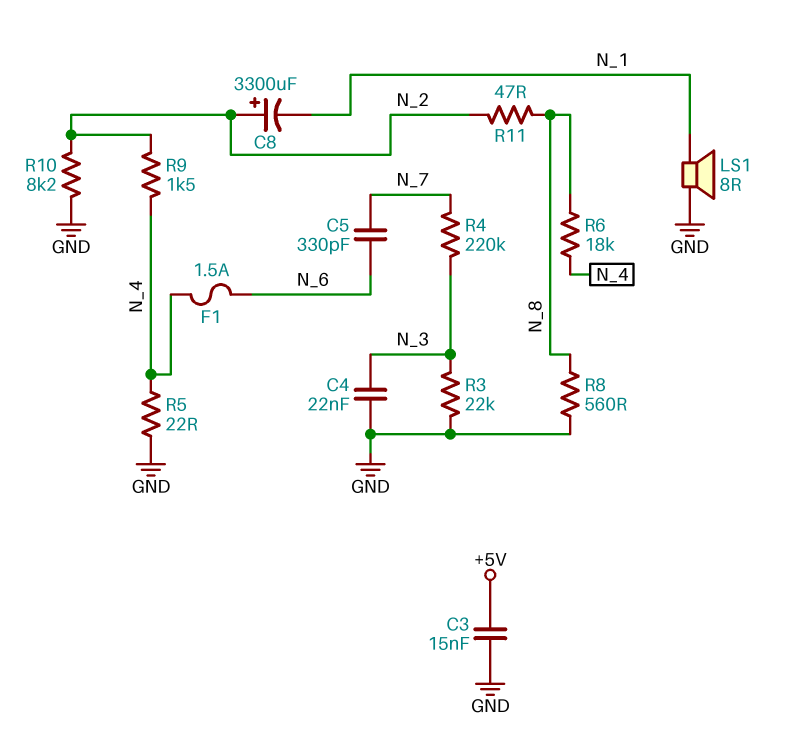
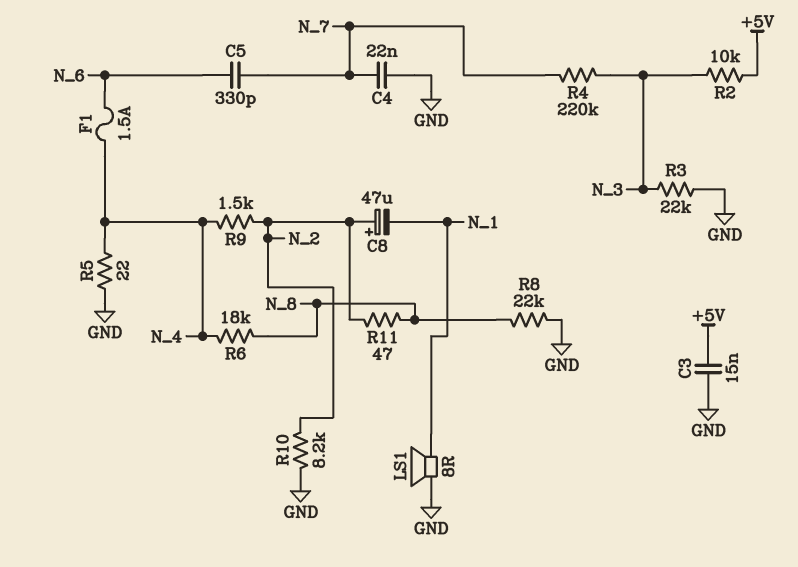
C4: 22nF (GND, N_3) -> 22nF (GND, N_7)
C8: 3300uF (plus N_2, minus N_1) -> 47uF (plus N_2, minus N_1)
R2: none -> 10k (+5V, N_3)
R8: 560 (GND, N_8) -> 22k (GND, N_8)

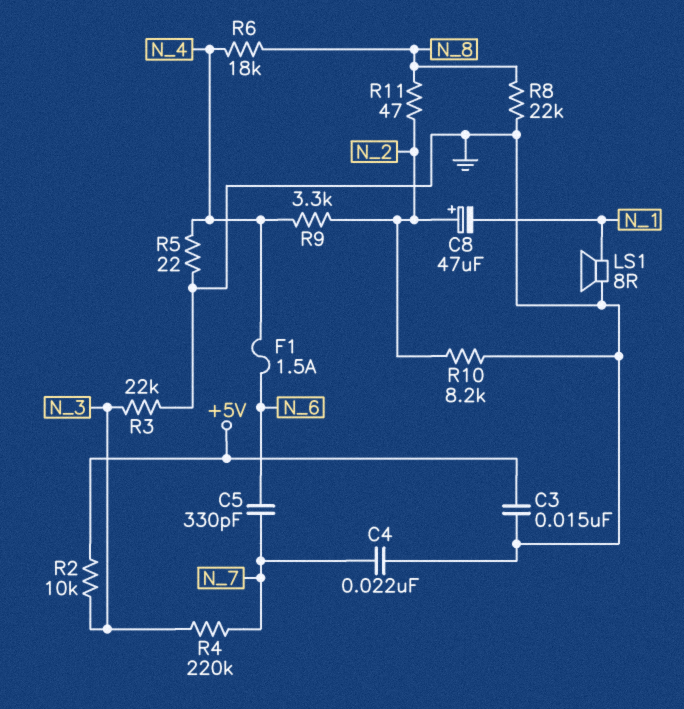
R9: 1.5k (N_2, N_4) -> 3.3k (N_2, N_4)

